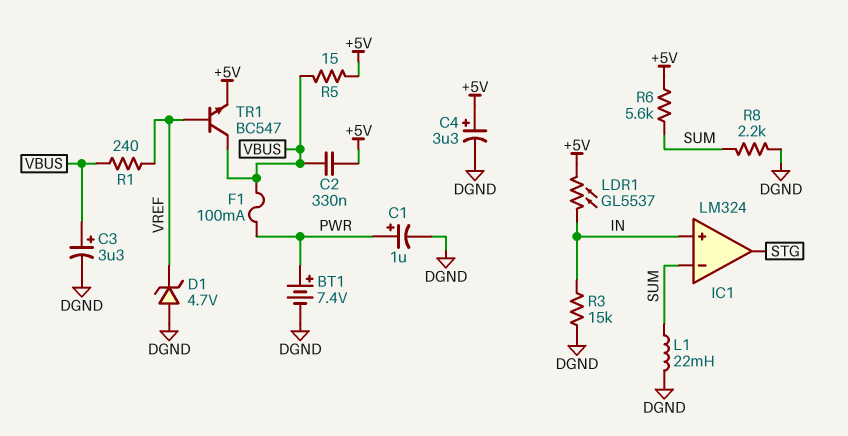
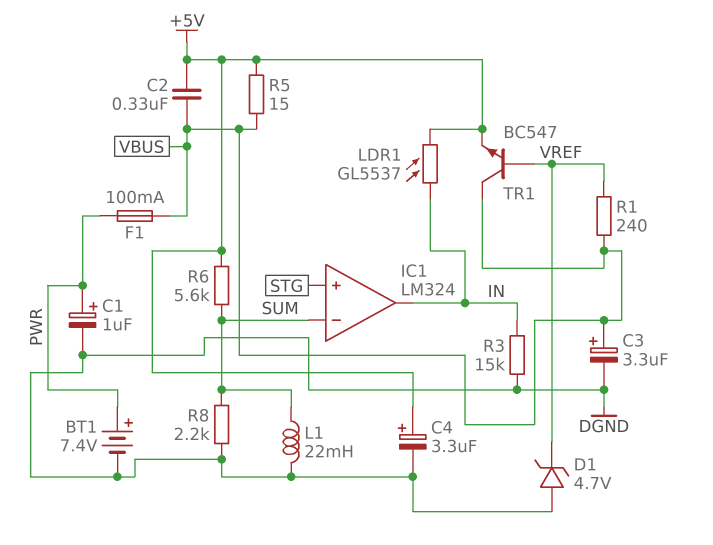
IC1 pin in+: IN -> STG
IC1 pin out: STG -> IN

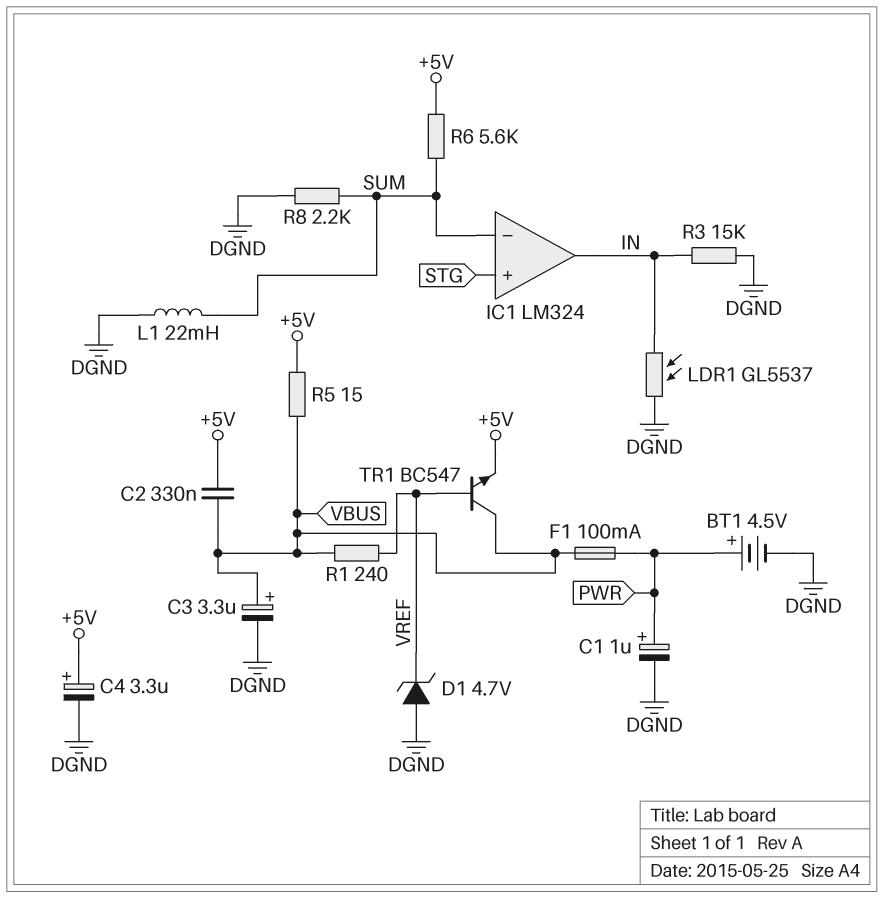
BT1: 7.4V (plus PWR, minus DGND) -> 4.5V (plus PWR, minus DGND)
LDR1: GL5537 (+5V, IN) -> GL5537 (DGND, IN)

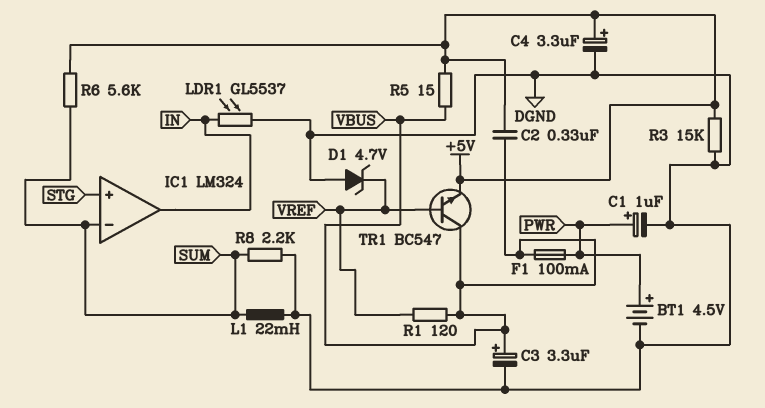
R1: 240 (VBUS, VREF) -> 120 (VBUS, VREF)
R3: 15k (DGND, IN) -> 15k (+5V, DGND)

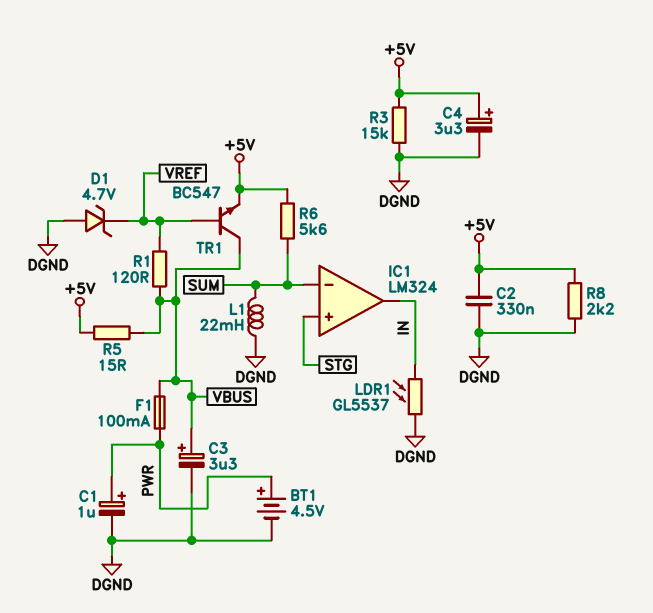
C2: 330nF (+5V, VBUS) -> 330nF (+5V, DGND)
R8: 2.2k (DGND, SUM) -> 2.2k (+5V, DGND)

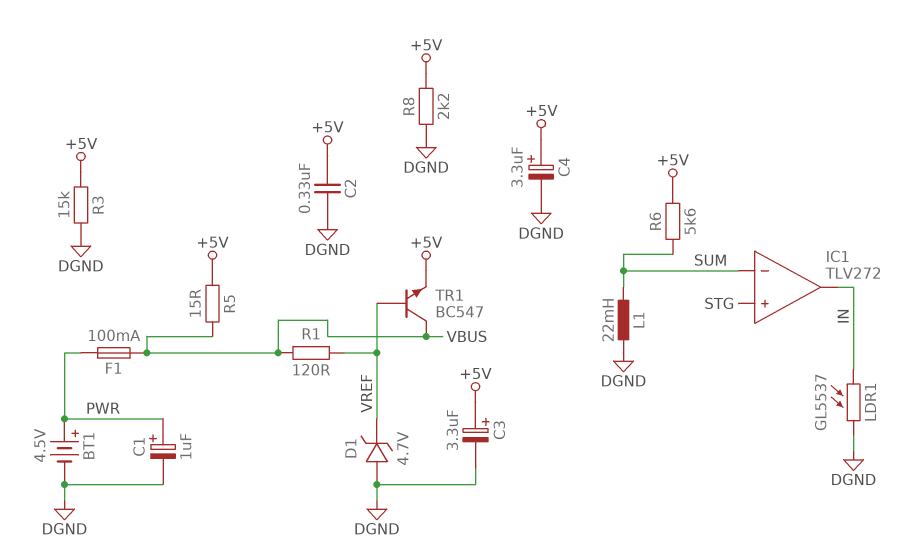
C3: 3.3uF (plus VBUS, minus DGND) -> 3.3uF (plus +5V, minus DGND)
IC1: LM324 -> TLV272

